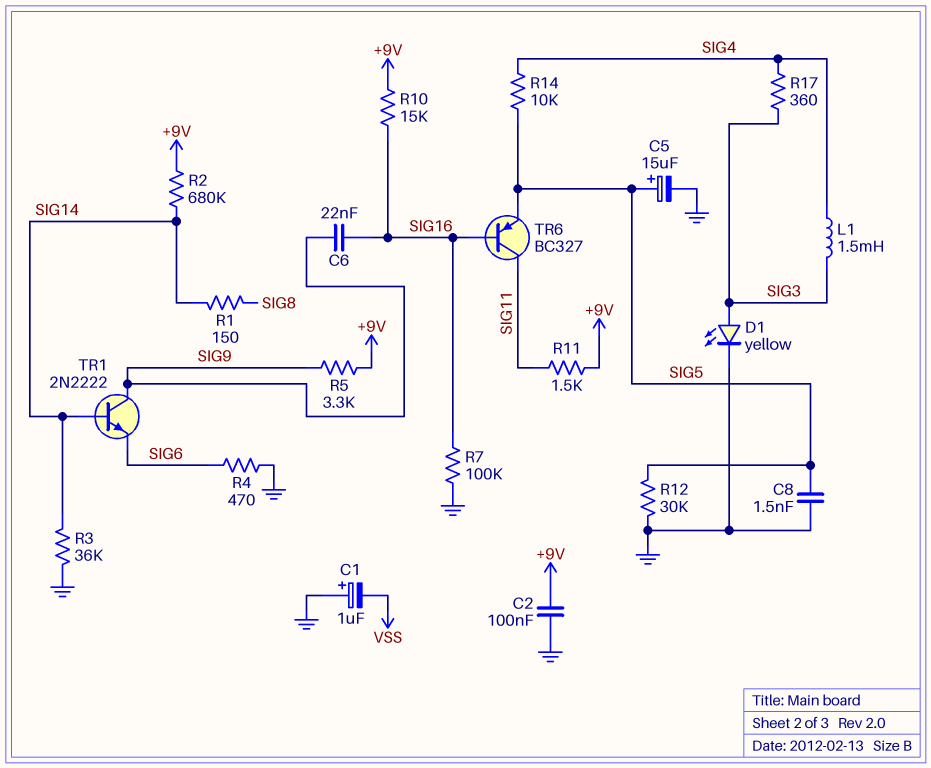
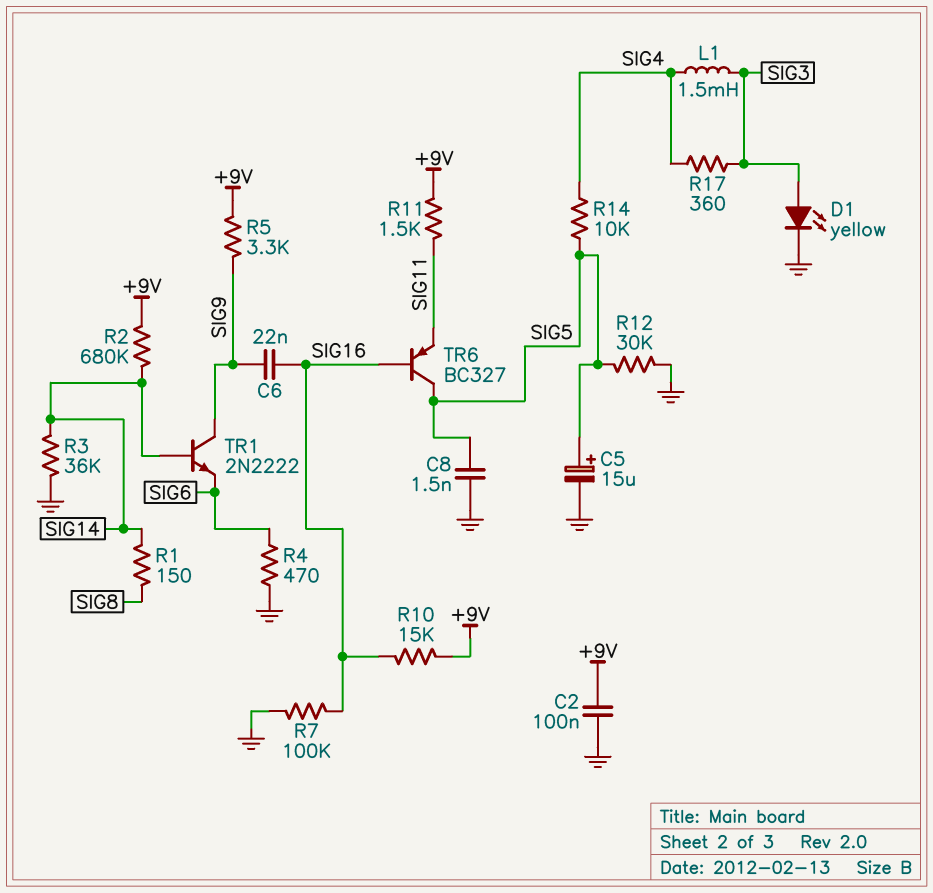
C1: 1uF (plus GND, minus VSS) -> none
TR6: PNP BC327 (B SIG16, C SIG11, E SIG5) -> PNP BC327 (B SIG16, C SIG5, E SIG11)

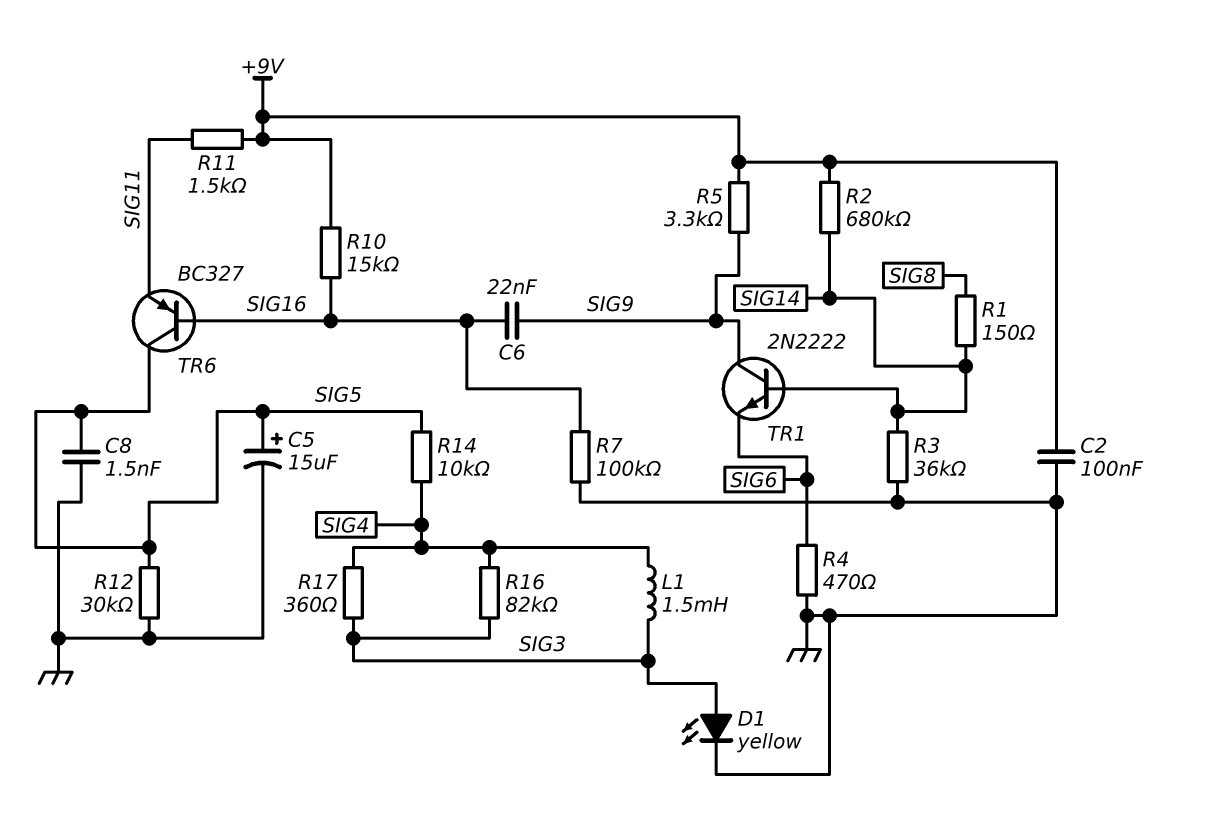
R16: none -> 82k (SIG3, SIG4)

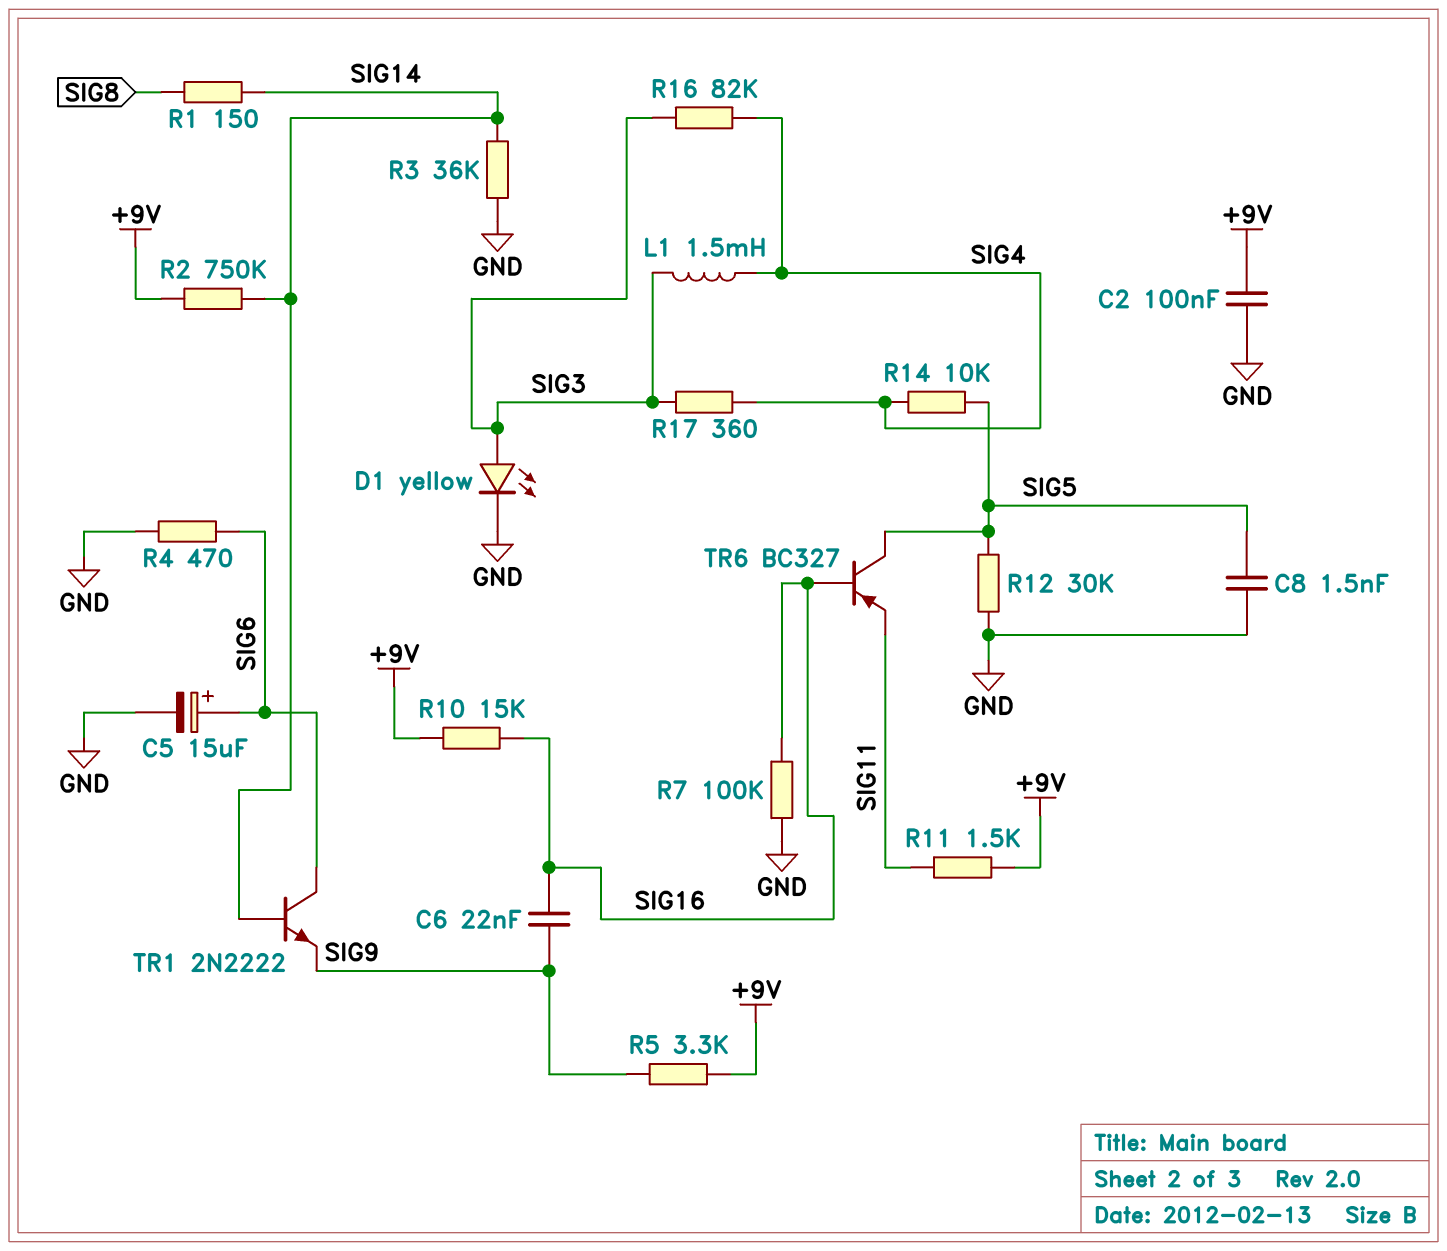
C5: 15uF (plus SIG5, minus GND) -> 15uF (plus SIG6, minus GND)
R2: 680k (+9V, SIG14) -> 750k (+9V, SIG14)
TR1: NPN 2N2222 (B SIG14, C SIG9, E SIG6) -> NPN 2N2222 (B SIG14, C SIG6, E SIG9)

